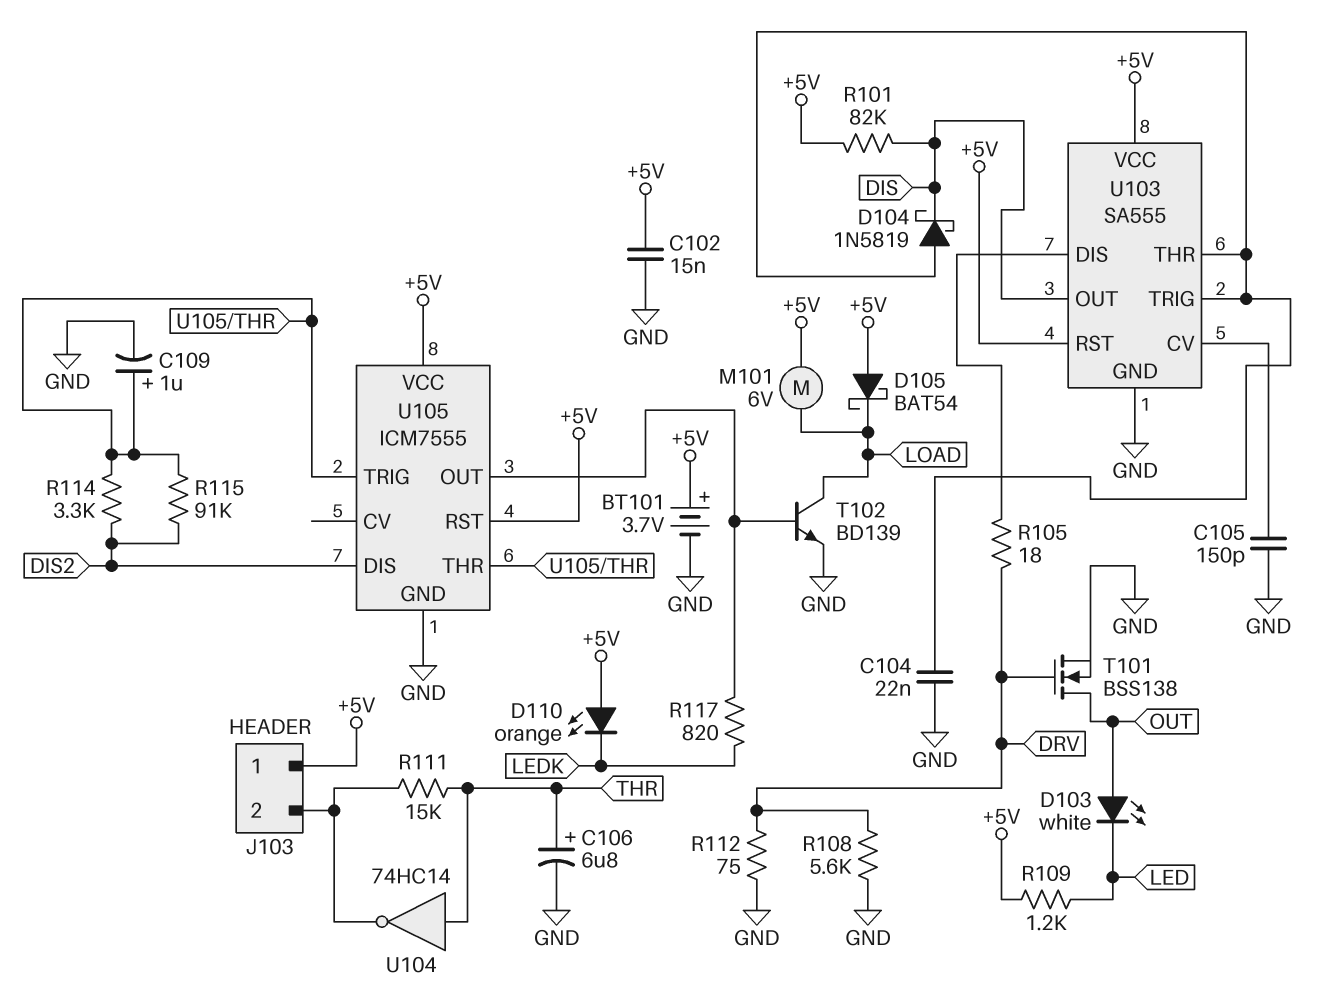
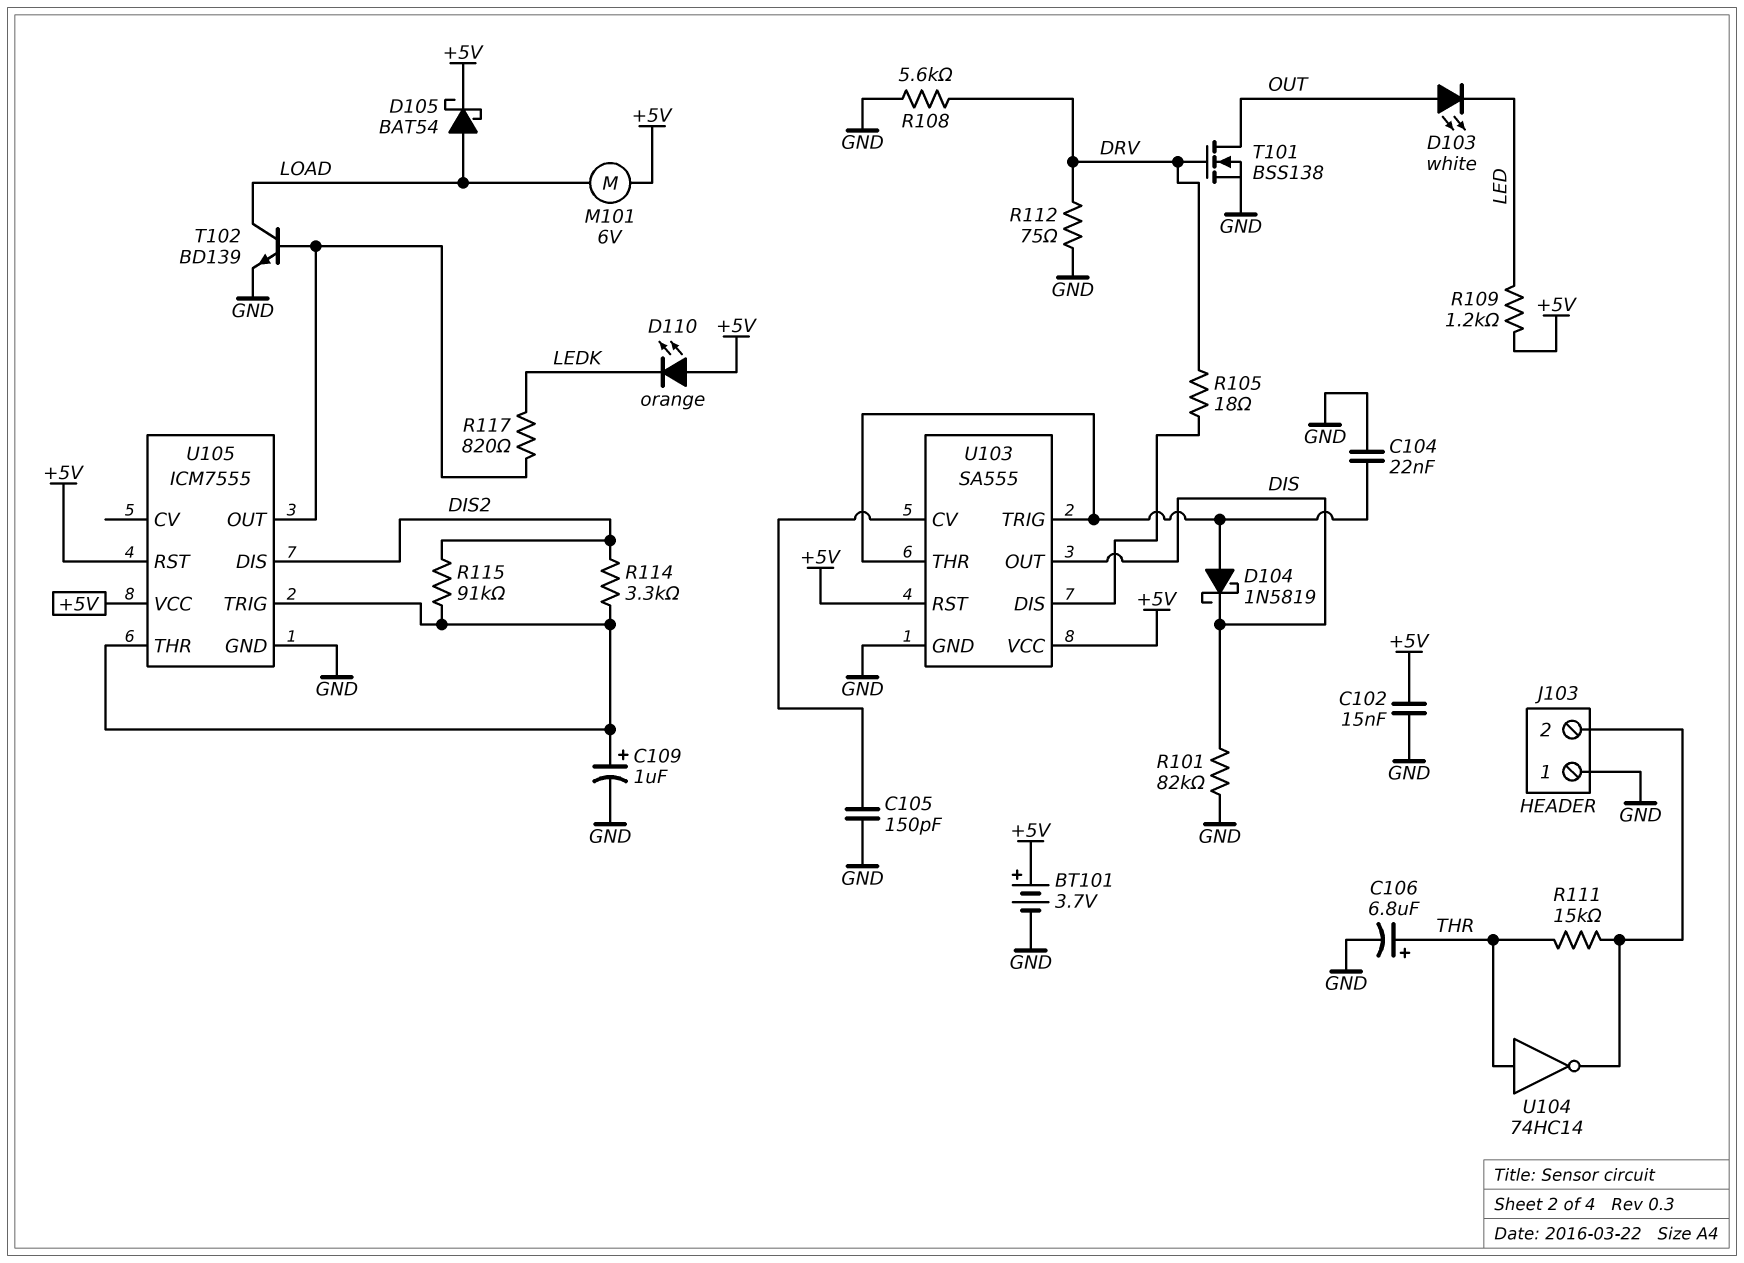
D105: schottky BAT54 (A +5V, K LOAD) -> schottky BAT54 (A LOAD, K +5V)
J103 pin 1: +5V -> GND
R101: 82k (+5V, DIS) -> 82k (DIS, GND)

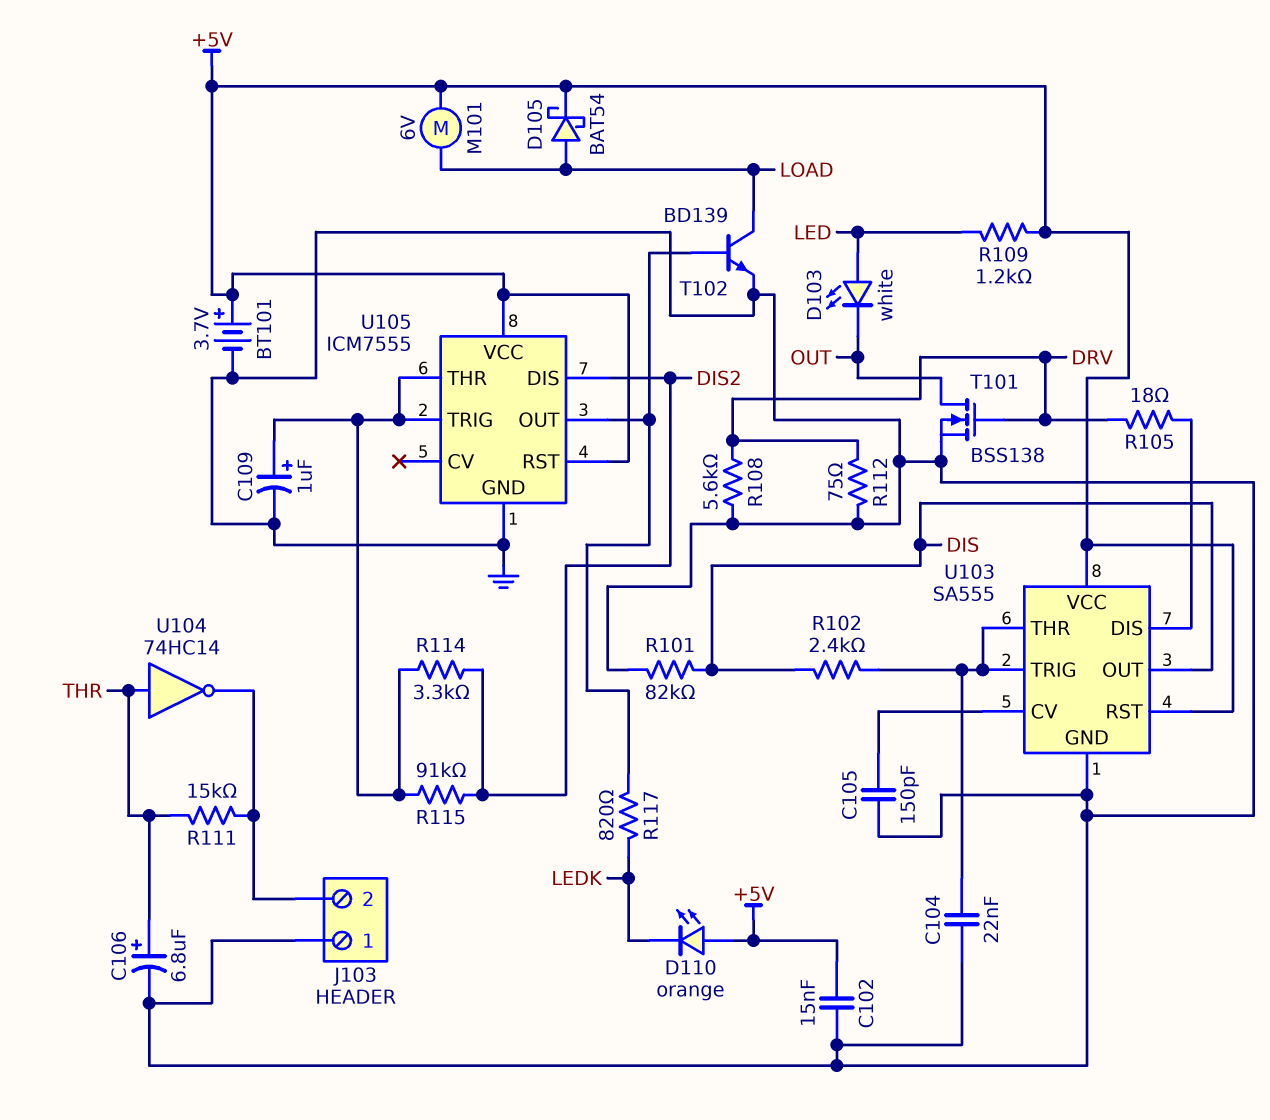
D103: LED white (A OUT, K LED) -> LED white (A LED, K OUT)
D104: schottky 1N5819 (A U103/THR, K DIS) -> none
R102: none -> 2.4k (DIS, U103/THR)

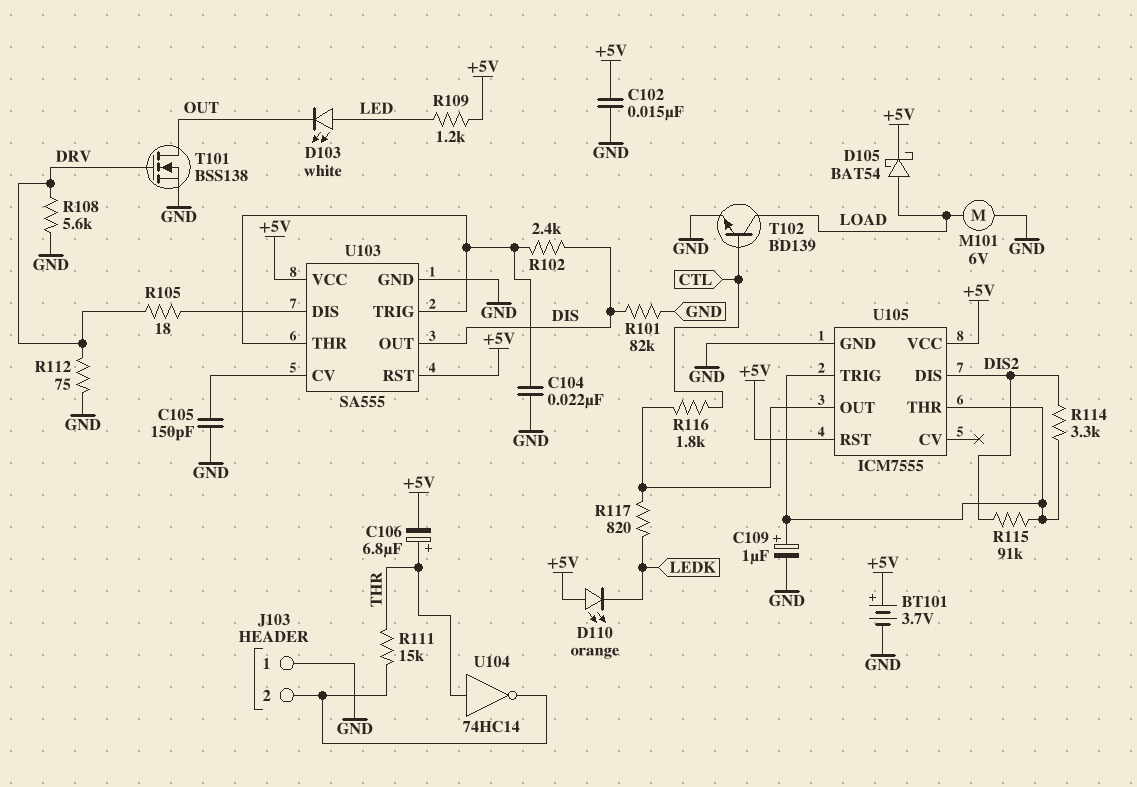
C106: 6.8uF (plus THR, minus GND) -> 6.8uF (plus THR, minus +5V)
M101: motor 6V (+5V, LOAD) -> motor 6V (GND, LOAD)
R116: none -> 1.8k (CTL, U105/OUT)
T102: NPN BD139 (B U105/OUT, C LOAD, E GND) -> NPN BD139 (B CTL, C LOAD, E GND)

